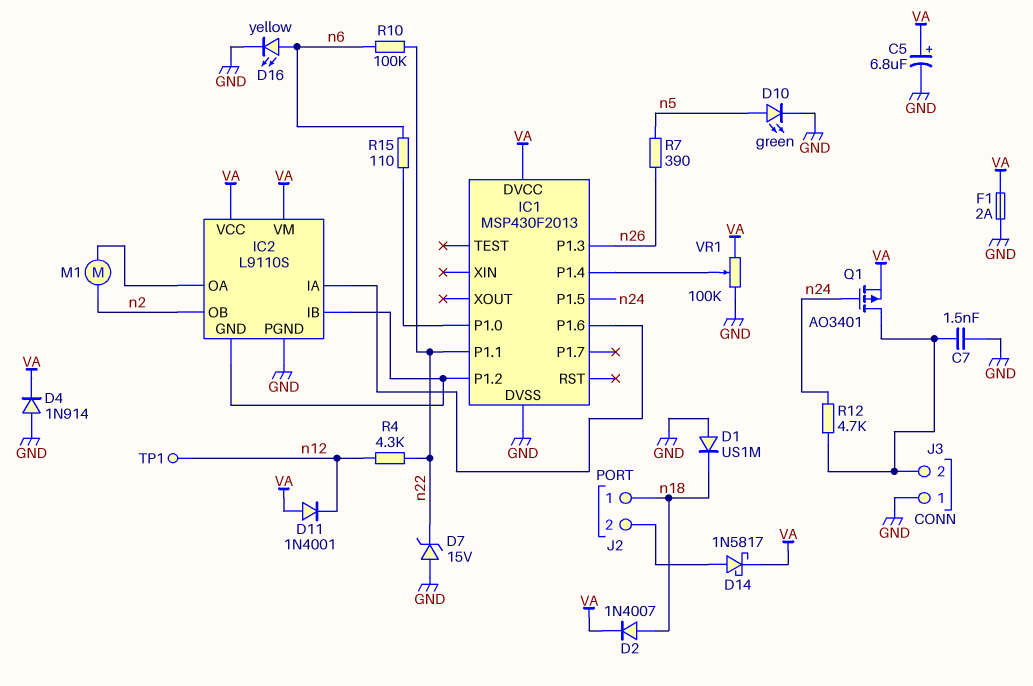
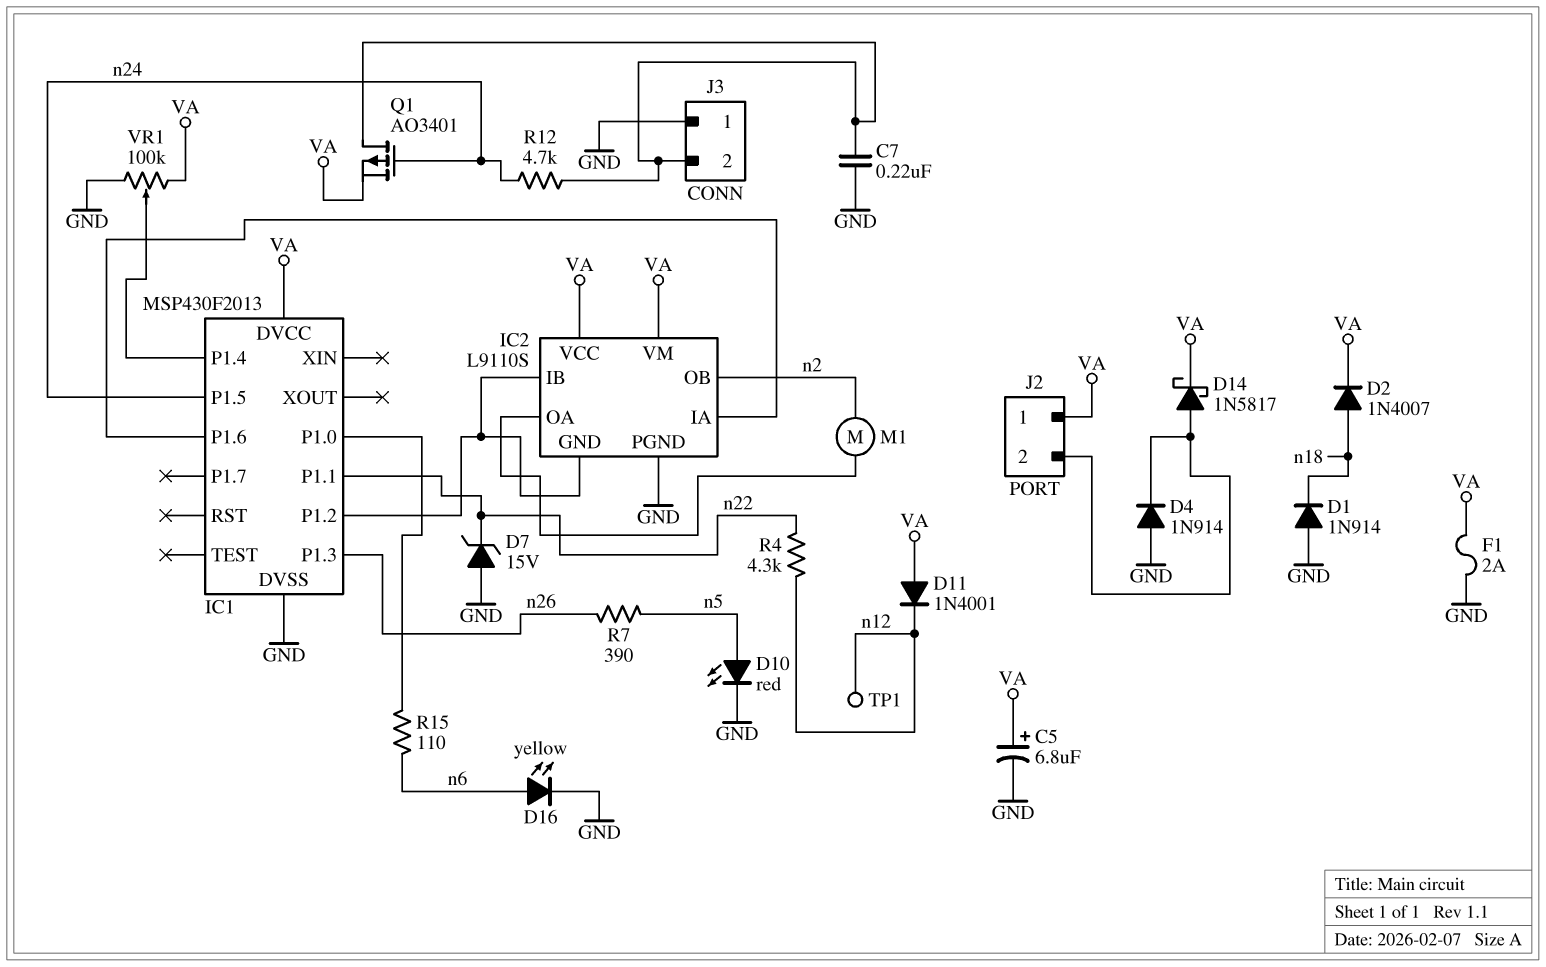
C7: 1.5nF (GND, J3/2) -> 220nF (GND, J3/2)
D1: diode US1M (A GND, K n18) -> diode 1N914 (A GND, K n18)
D4: diode 1N914 (A GND, K VA) -> diode 1N914 (A GND, K J2/2)
D10: LED green (A n5, K GND) -> LED red (A n5, K GND)
J2 pin 1: n18 -> VA
R10: 100k (n6, n22) -> none

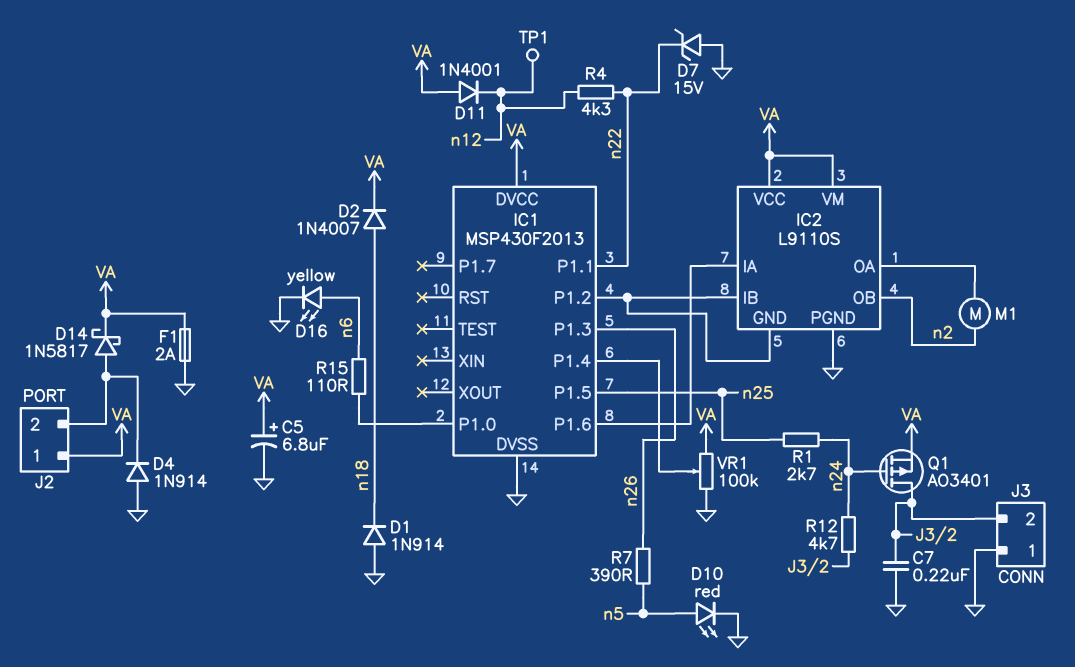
IC1 pin P1.5: n24 -> n25
R1: none -> 2.7k (n24, n25)

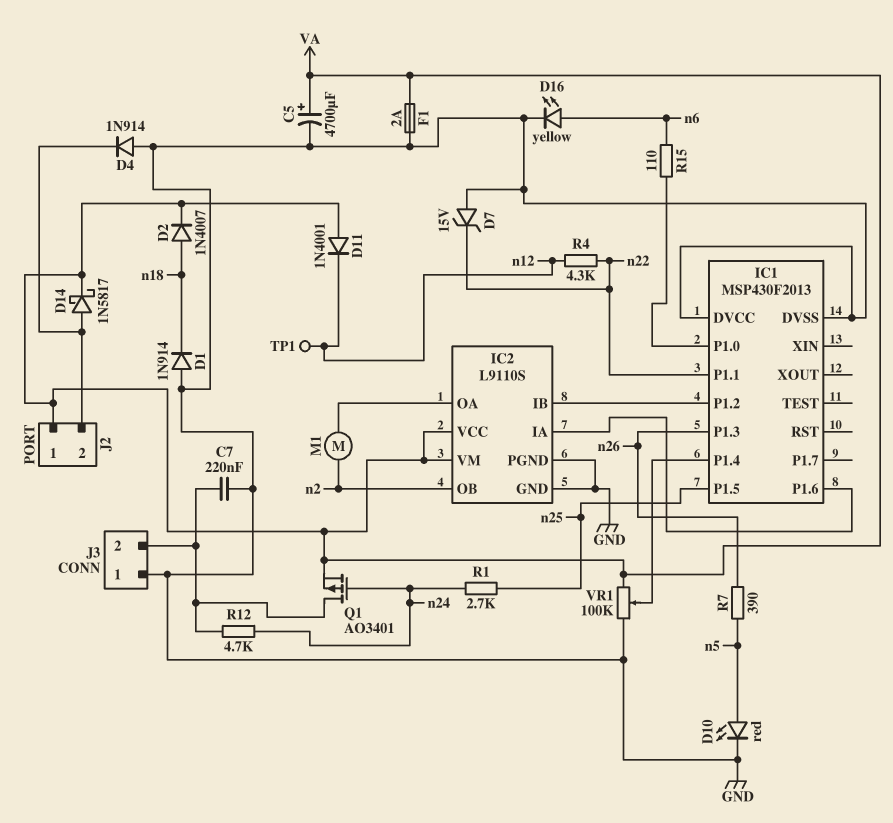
C5: 6.8uF (plus VA, minus GND) -> 4700uF (plus VA, minus GND)
IC1 pin DVCC: VA -> GND
IC2 pin GND: IC1/P1.2 -> GND

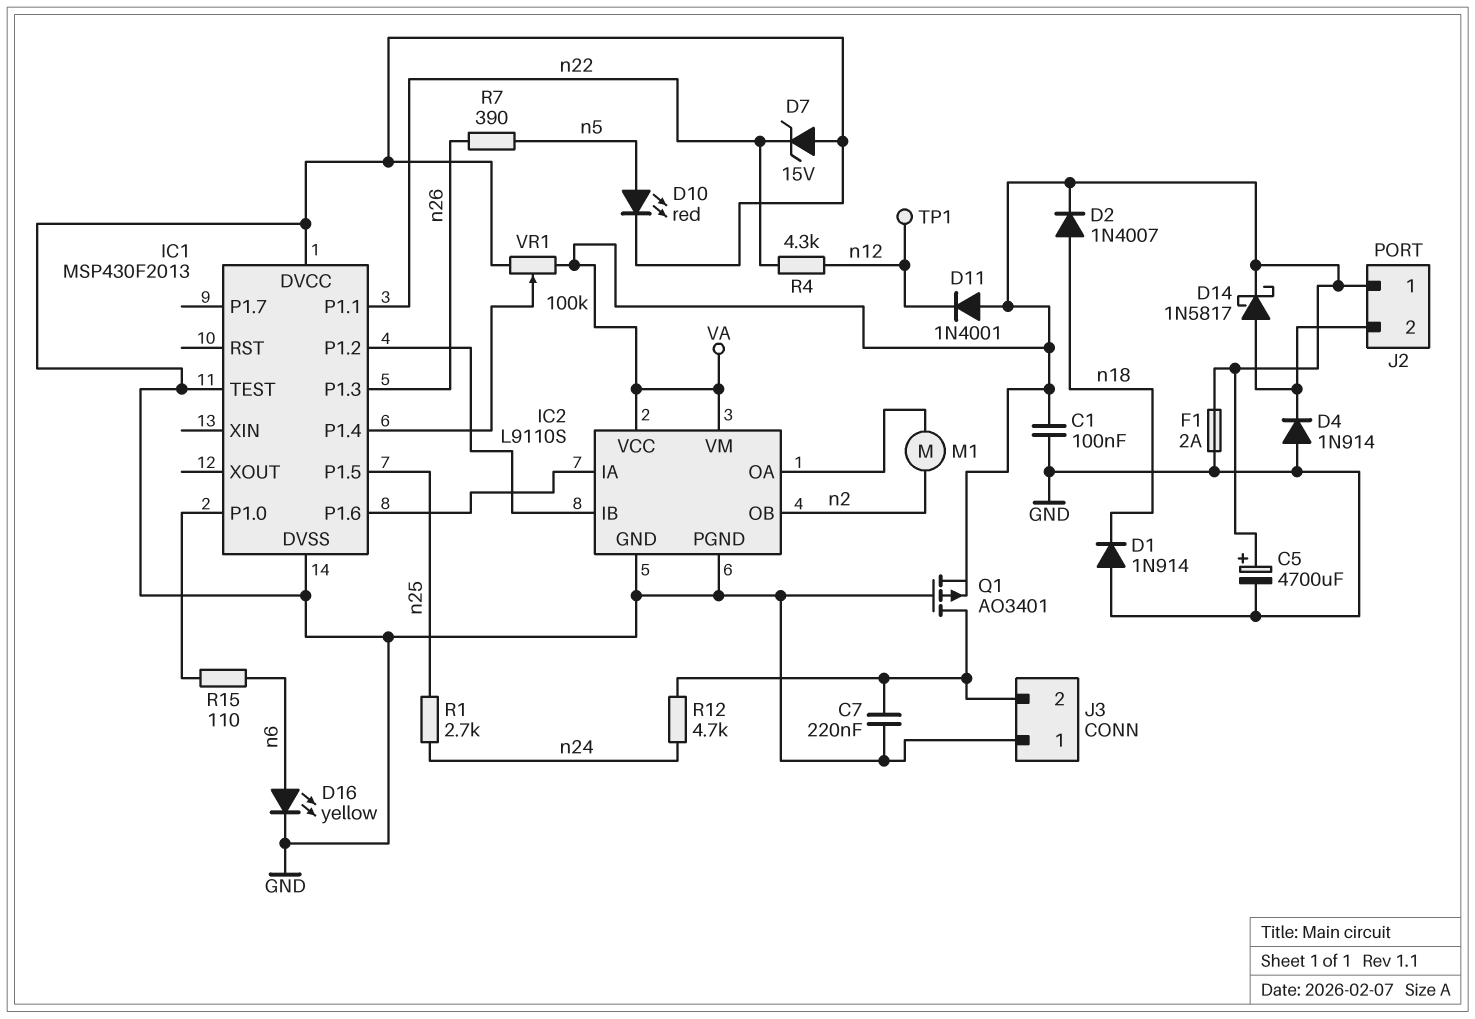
C1: none -> 100nF (GND, VA)
IC1 pin TEST: none -> GND
Q1: PMOS AO3401 (G n24, D J3/2, S VA) -> PMOS AO3401 (G GND, D J3/2, S VA)

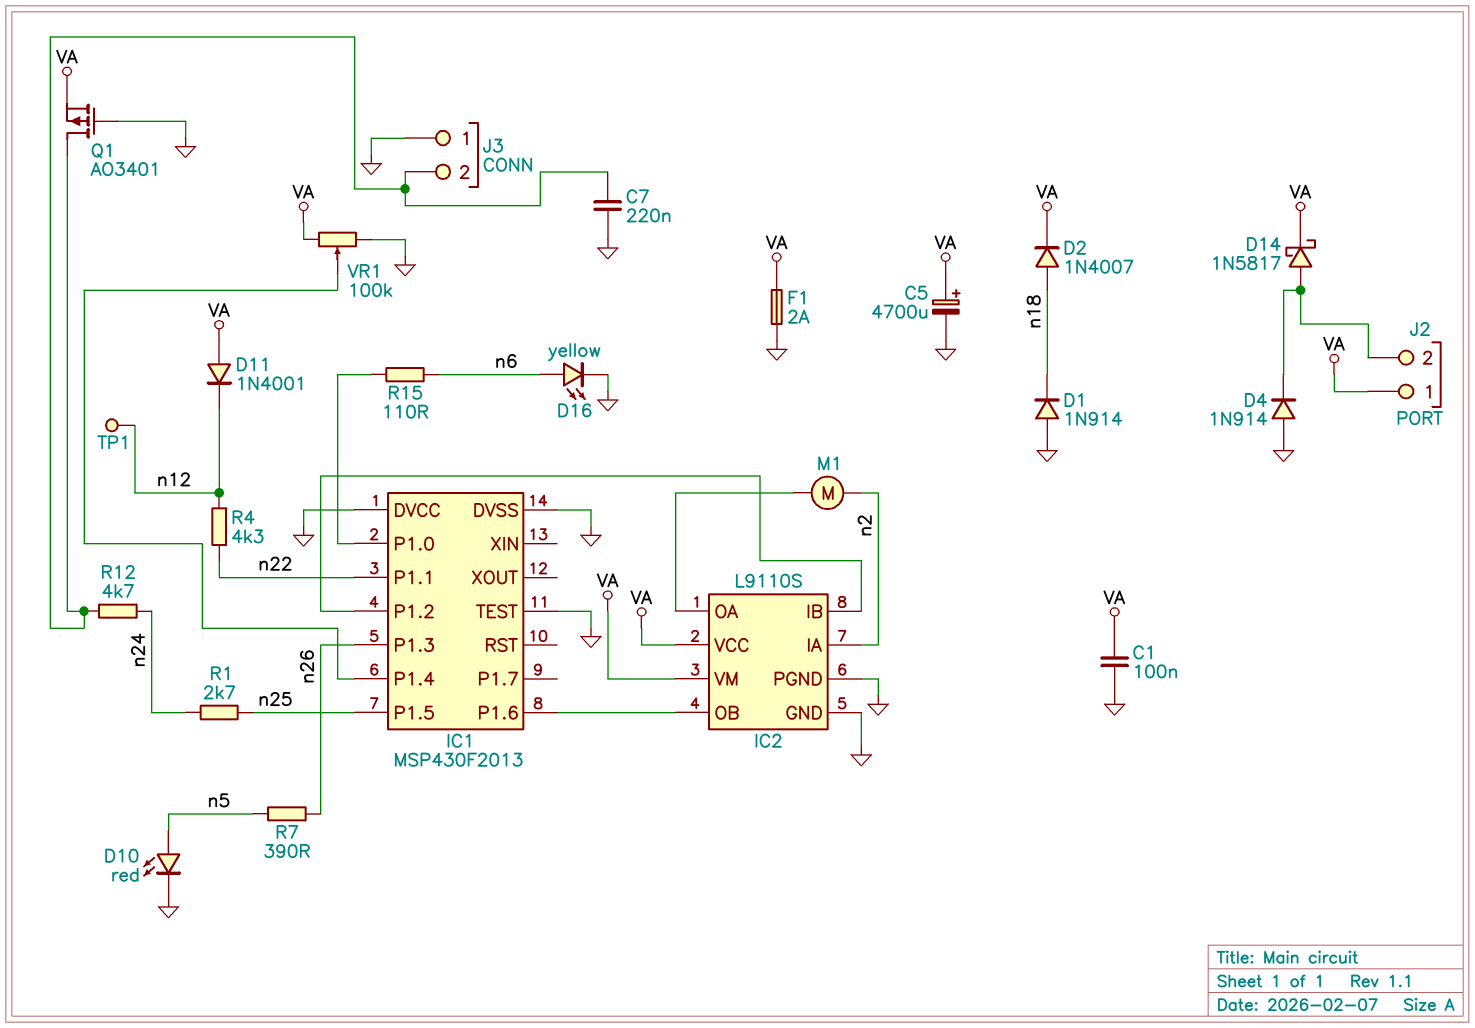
D7: zener 15V (A GND, K n22) -> none
IC2 pin IA: IC1/P1.6 -> n2
IC2 pin OB: n2 -> IC1/P1.6

